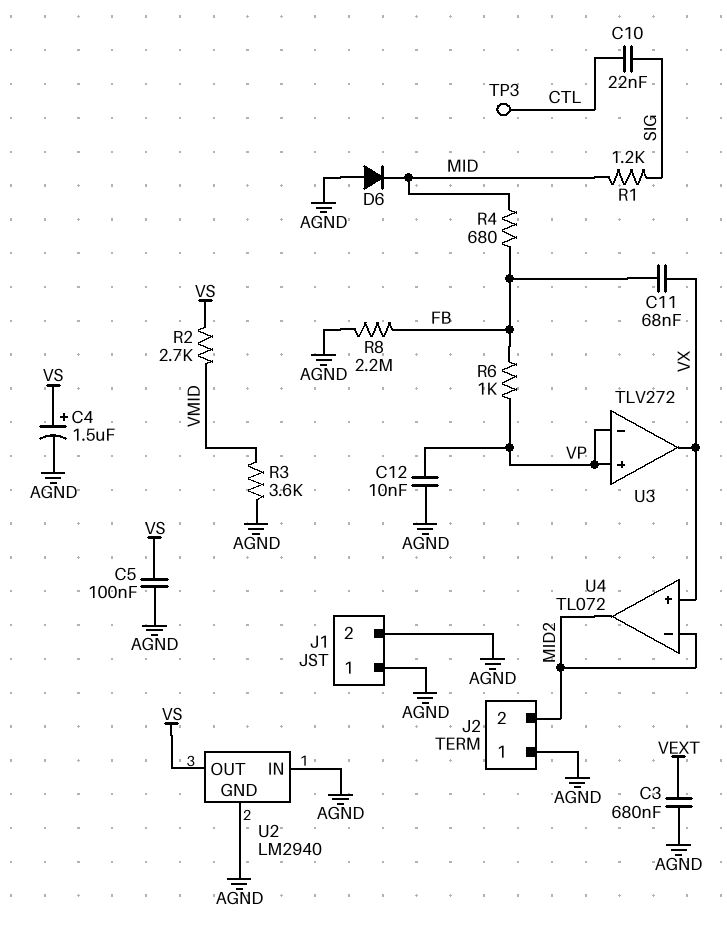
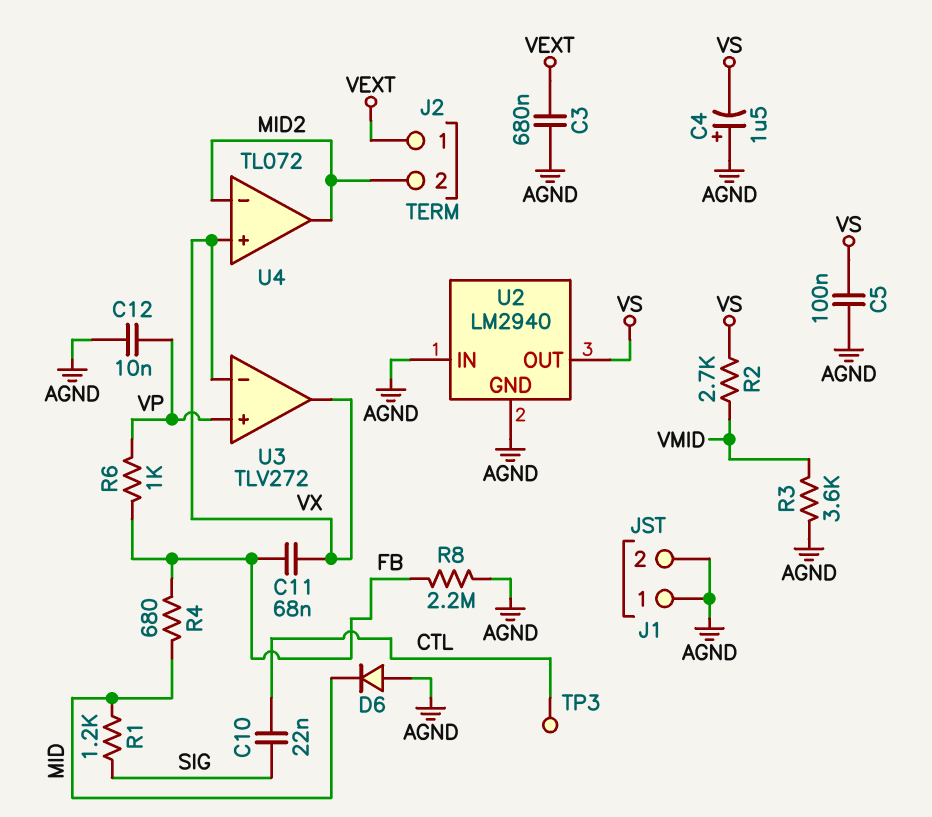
C4: 1.5uF (plus VS, minus AGND) -> 1.5uF (plus AGND, minus VS)
J2 pin 1: AGND -> VEXT
U3 pin in-: VP -> VX

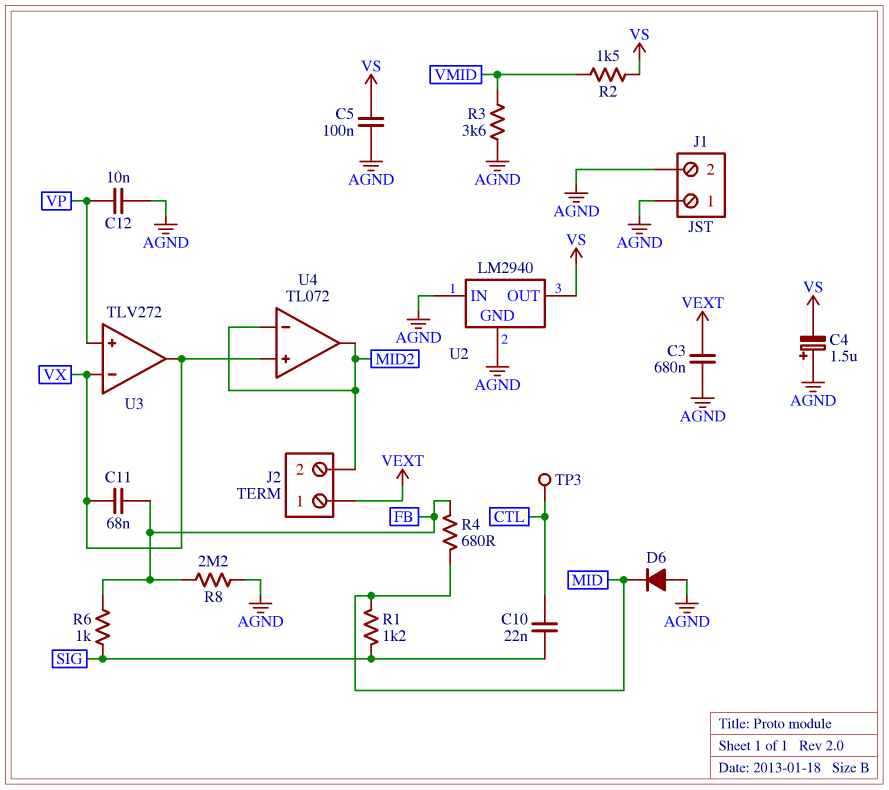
R2: 2.7k (VMID, VS) -> 1.5k (VMID, VS)
R6: 1k (FB, VP) -> 1k (FB, SIG)

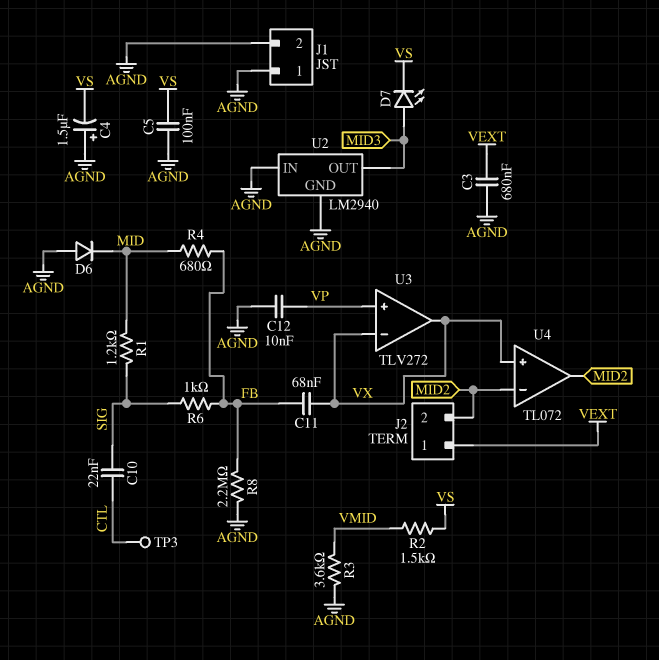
D7: none -> LED (A MID3, K VS)
U2 pin OUT: VS -> MID3

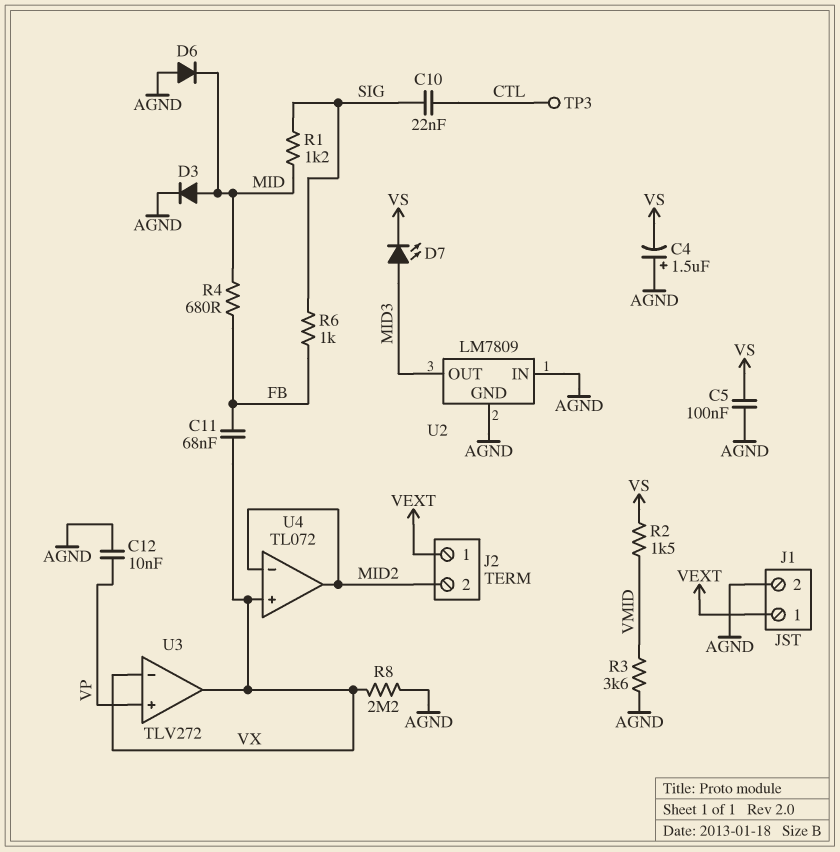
C3: 680nF (AGND, VEXT) -> none
D3: none -> diode (A MID, K AGND)
J1 pin 1: AGND -> VEXT
R8: 2.2M (AGND, FB) -> 2.2M (AGND, VX)
U2: LM2940 -> LM7809

